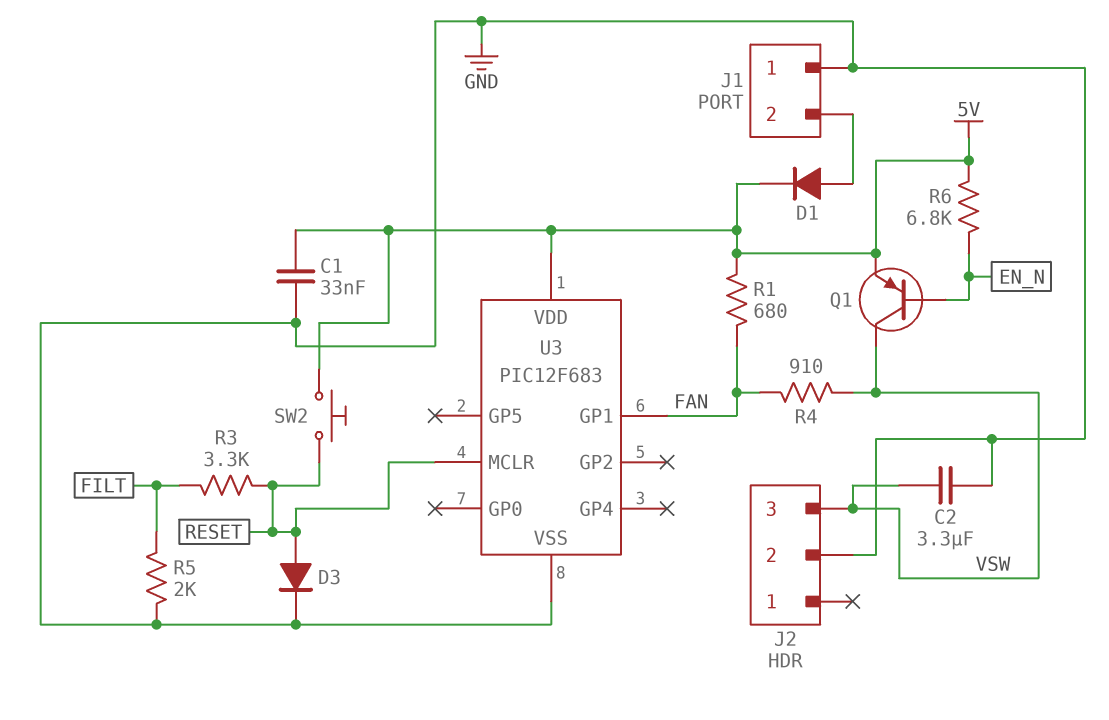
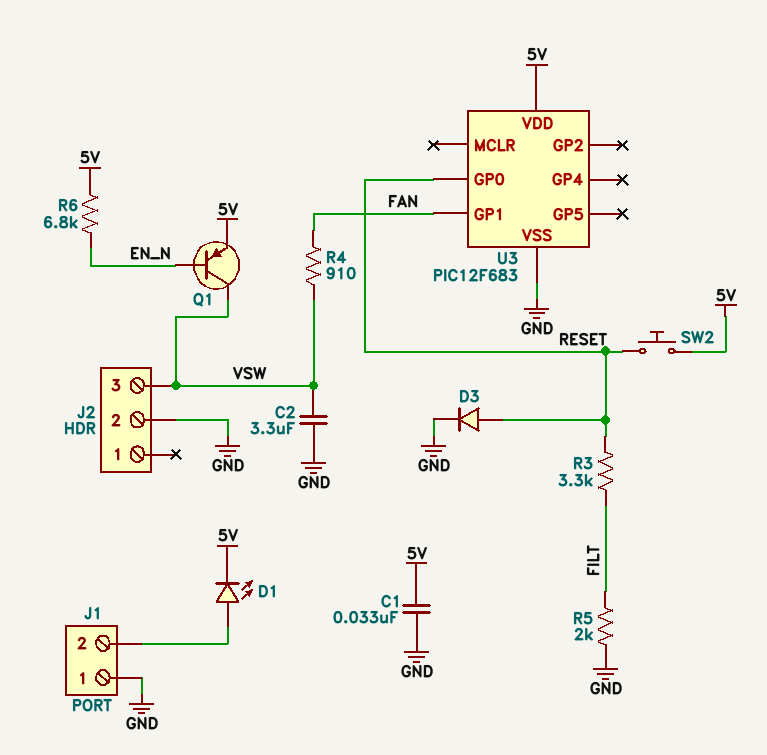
D1: diode (A J1/2, K 5V) -> LED (A J1/2, K 5V)
R1: 680 (5V, FAN) -> none
U3 pin GP0: none -> RESET
U3 pin MCLR: RESET -> none

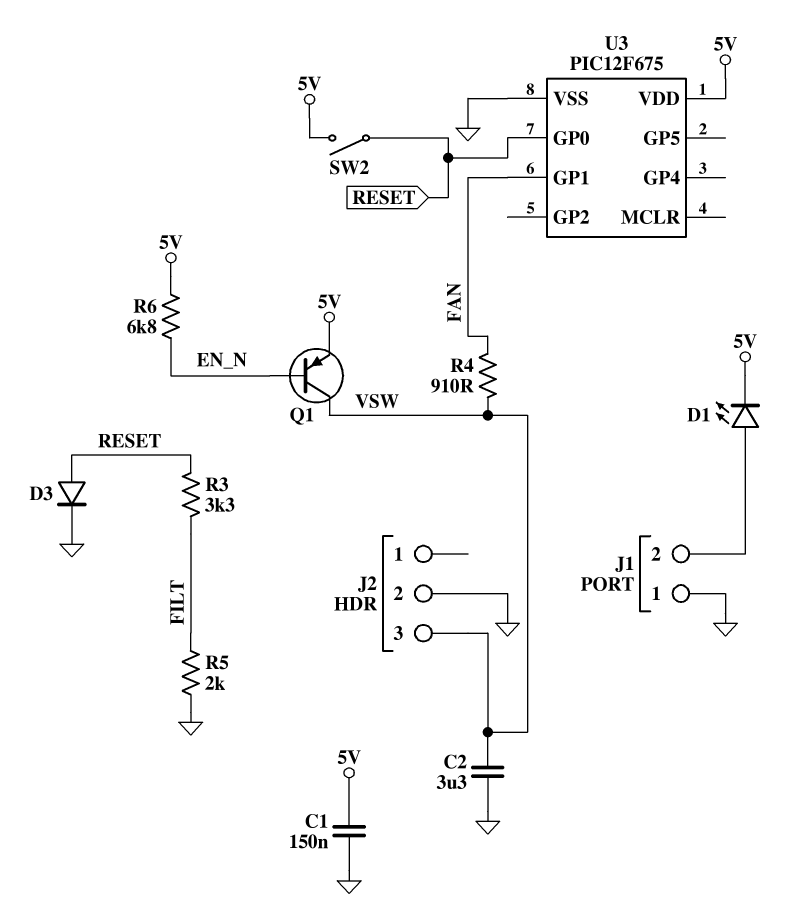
C1: 33nF (5V, GND) -> 150nF (5V, GND)
SW2: button (5V, RESET) -> switch (5V, RESET)
U3: PIC12F683 -> PIC12F675

